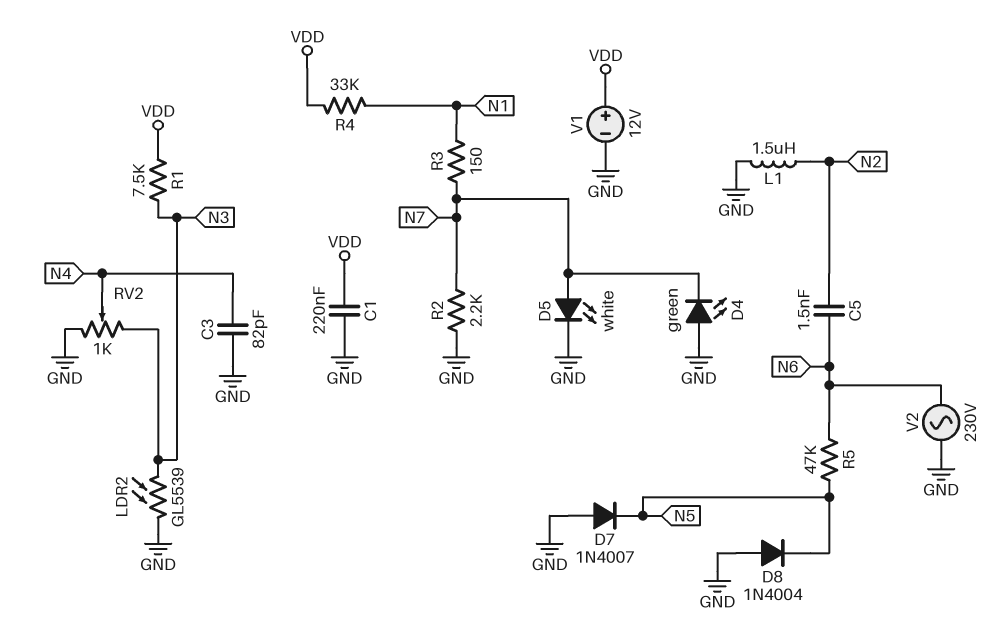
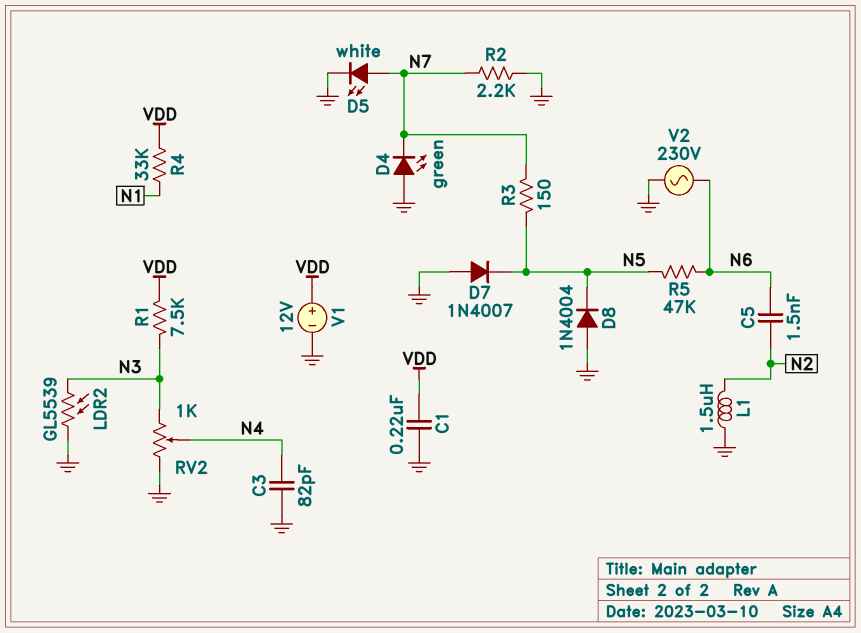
R3: 150 (N1, N7) -> 150 (N5, N7)

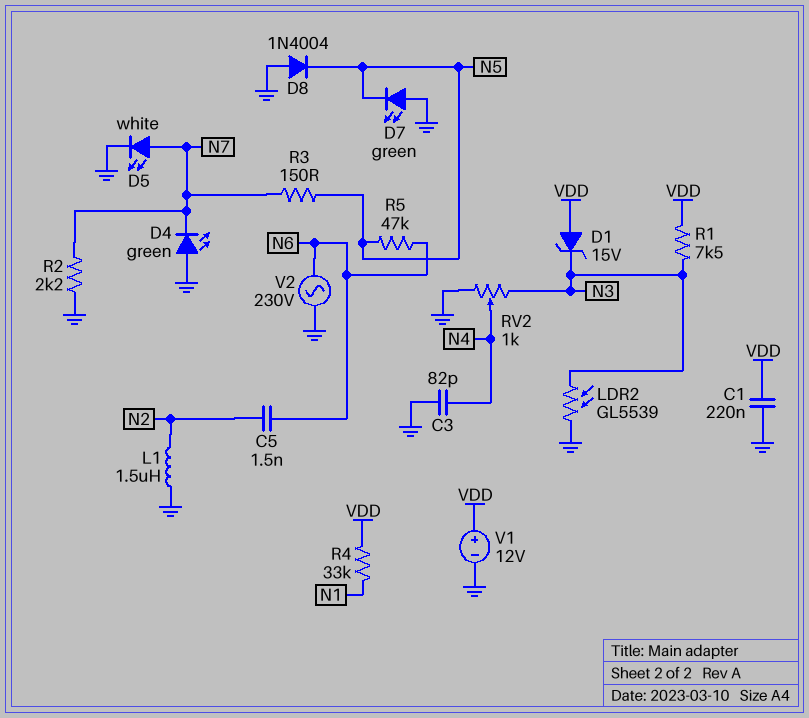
D1: none -> zener 15V (A VDD, K N3)
D7: diode 1N4007 (A GND, K N5) -> LED green (A GND, K N5)

